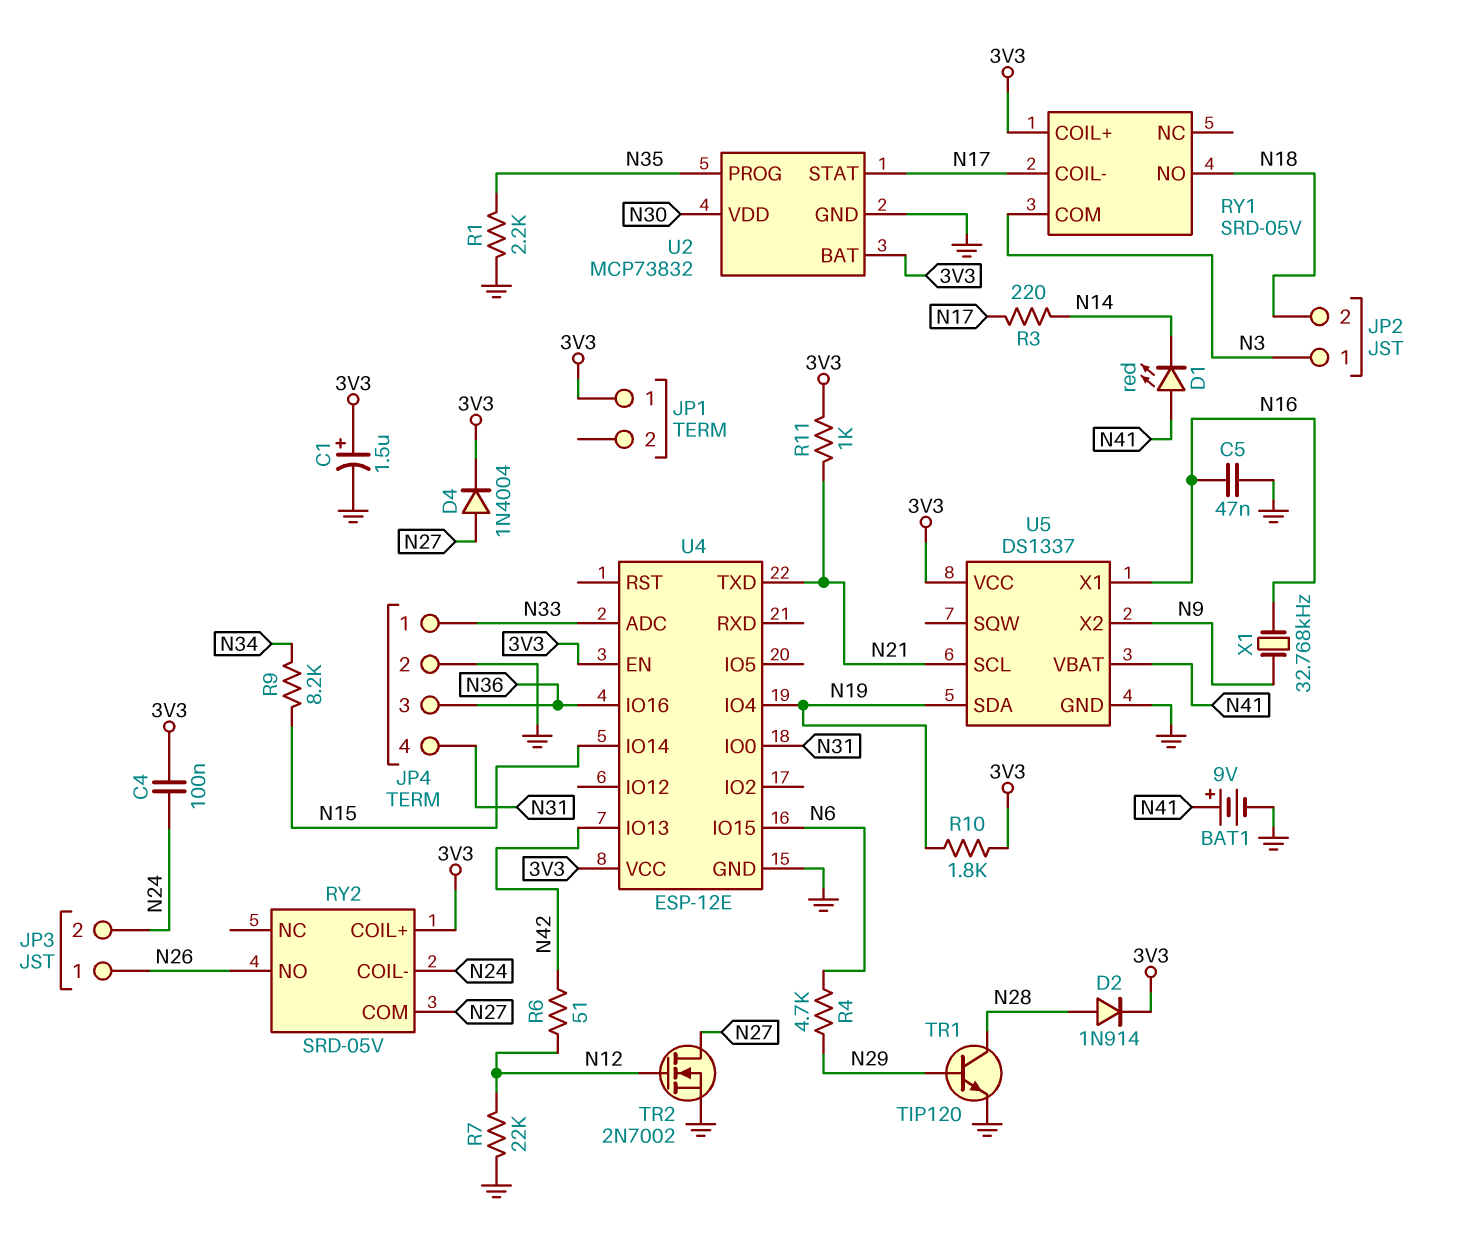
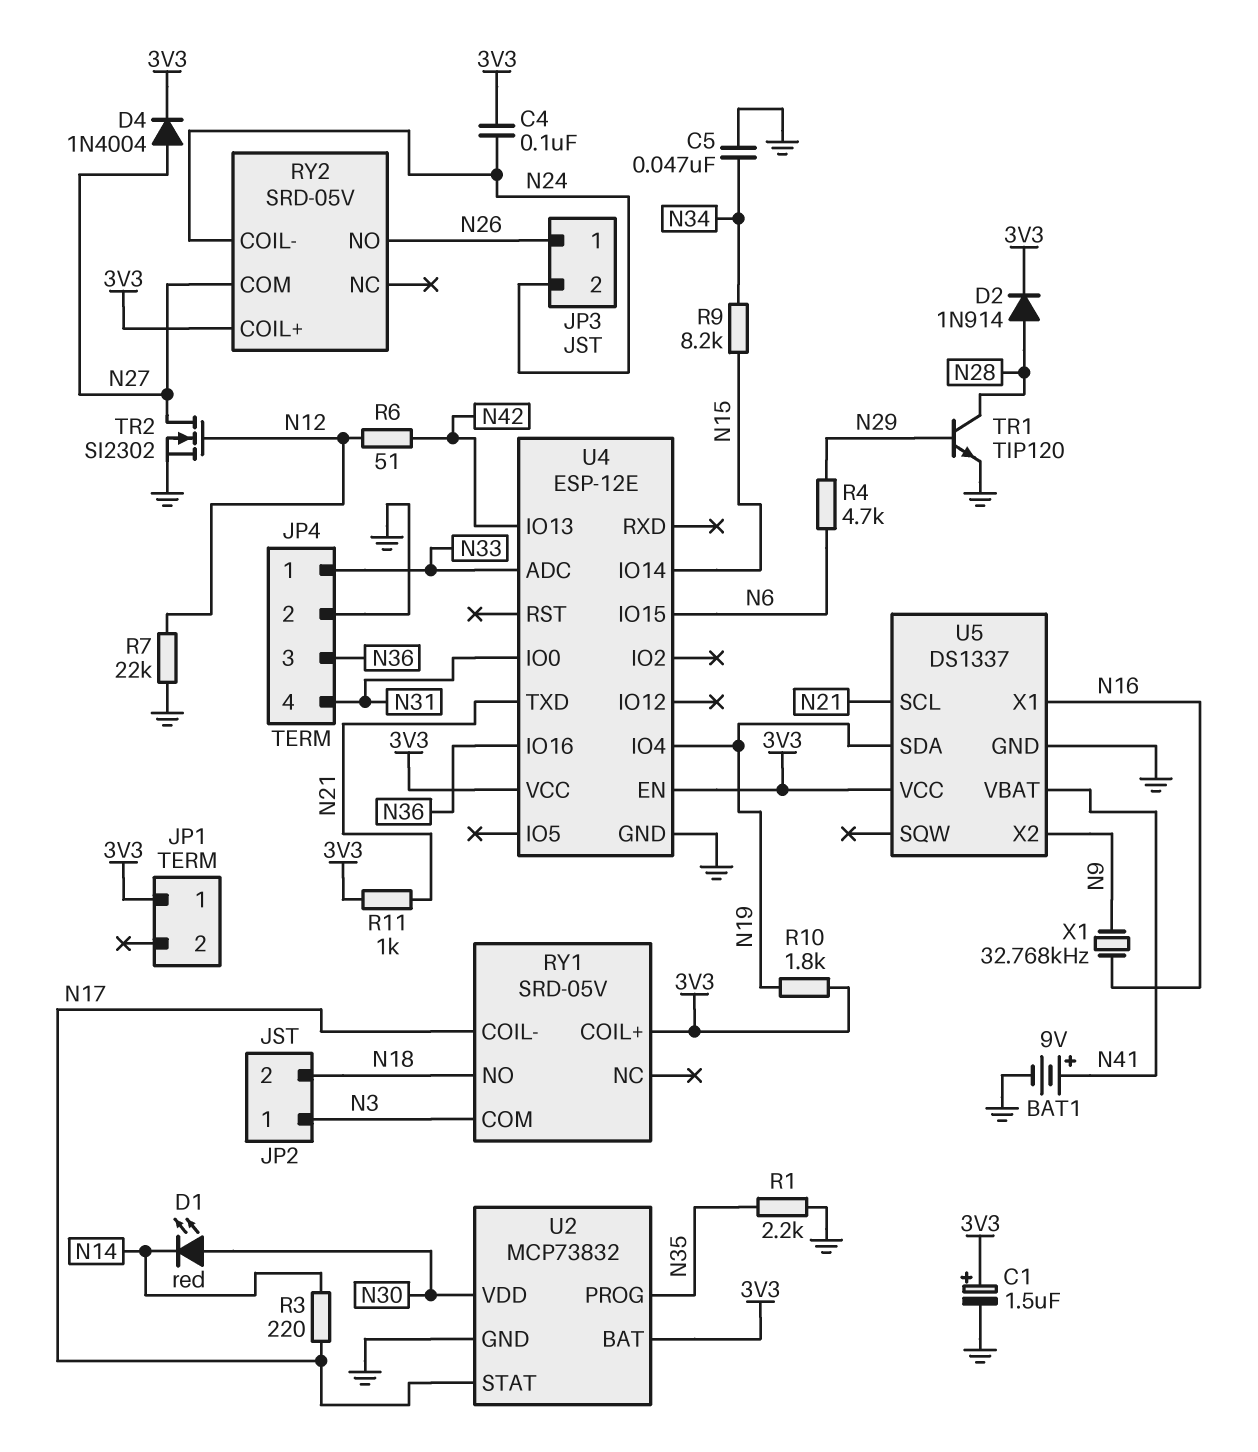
C5: 47nF (GND, N16) -> 47nF (GND, N34)
D1: LED red (A N41, K N14) -> LED red (A N30, K N14)
TR2: NMOS 2N7002 (G N12, D N27, S GND) -> NMOS SI2302 (G N12, D N27, S GND)

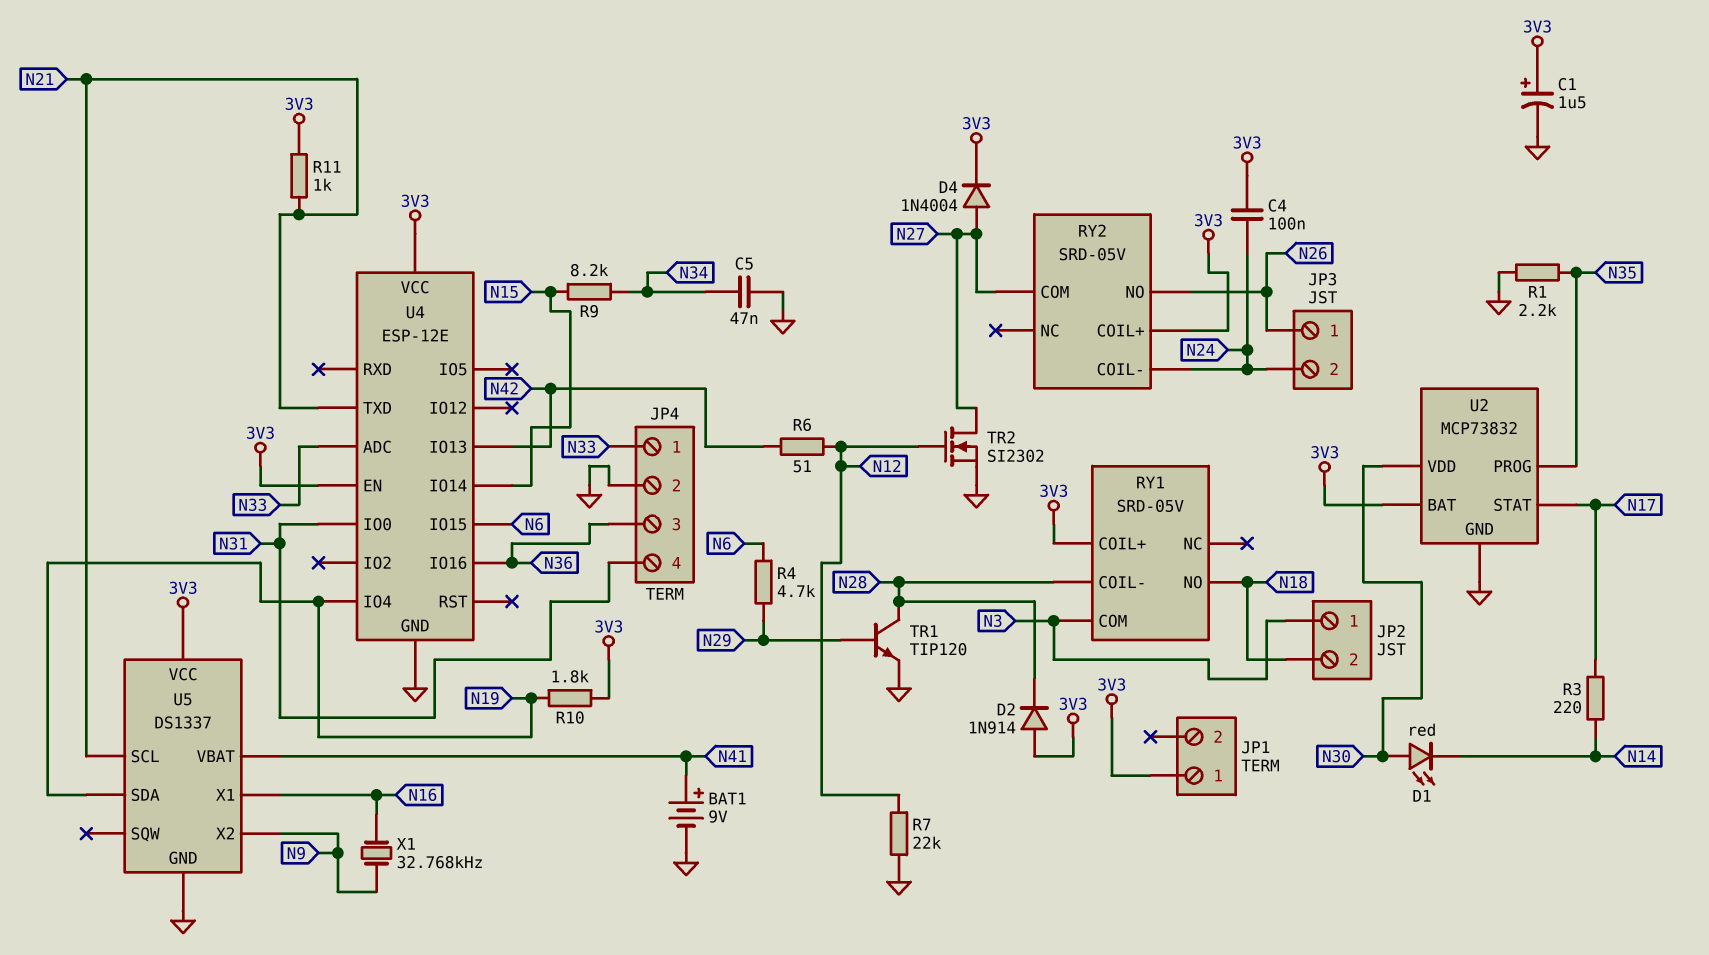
D2: diode 1N914 (A N28, K 3V3) -> diode 1N914 (A 3V3, K N28)
RY1 pin COIL-: N17 -> N28

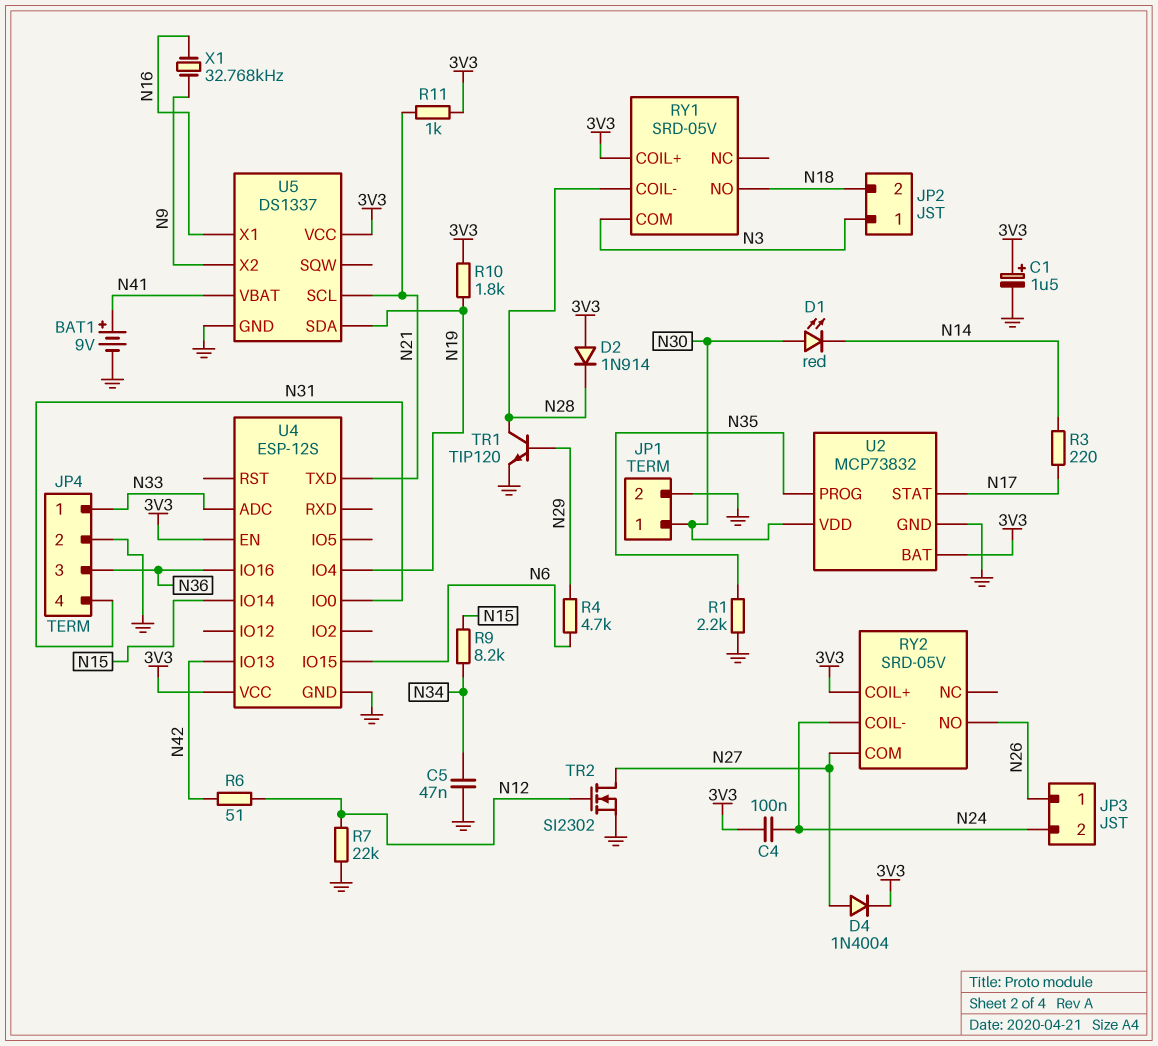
JP1 pin 1: 3V3 -> N30
JP1 pin 2: none -> GND
U4: ESP-12E -> ESP-12S

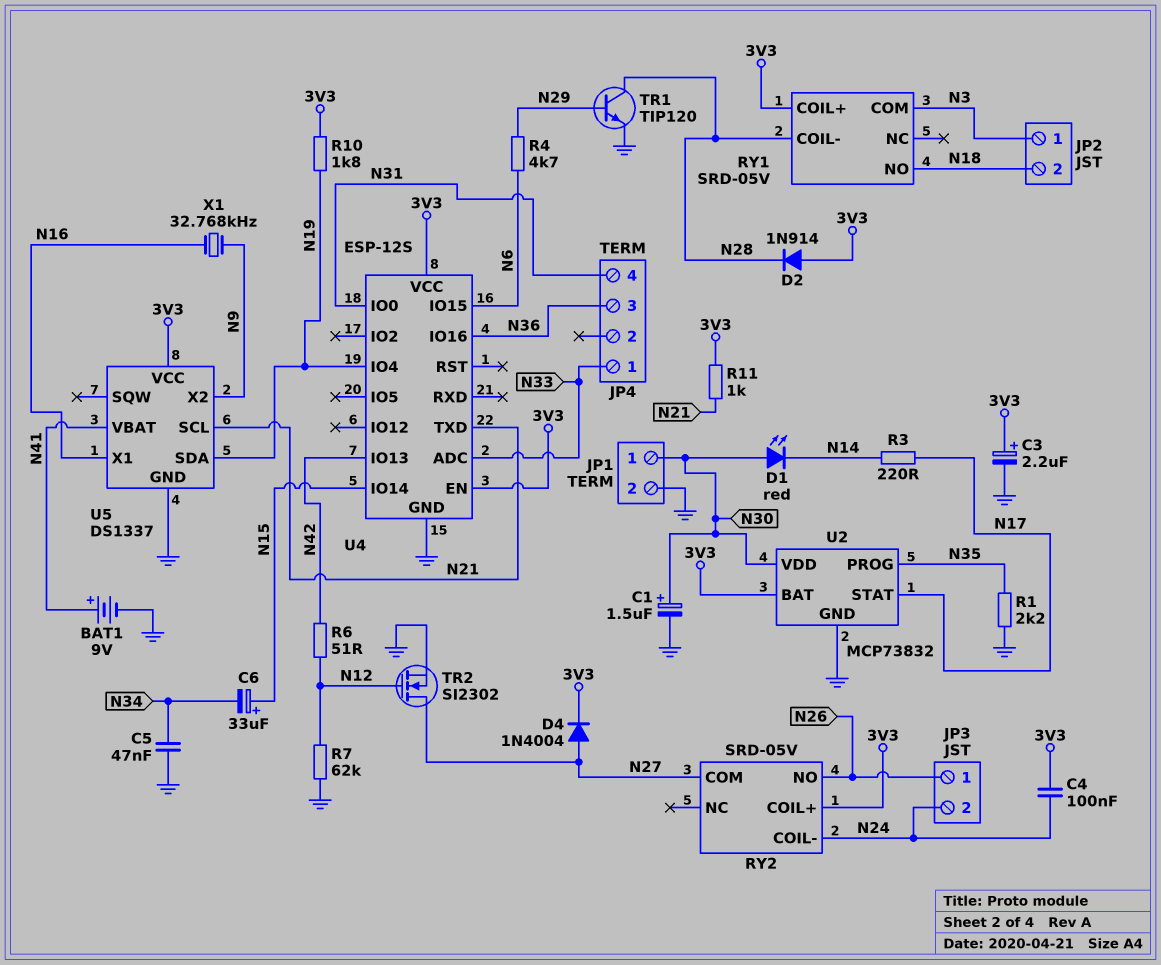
C1: 1.5uF (plus 3V3, minus GND) -> 1.5uF (plus N30, minus GND)
C3: none -> 2.2uF (plus 3V3, minus GND)
C6: none -> 33uF (plus N15, minus N34)
JP4 pin 2: GND -> none
R7: 22k (GND, N12) -> 62k (GND, N12)
R9: 8.2k (N15, N34) -> none

